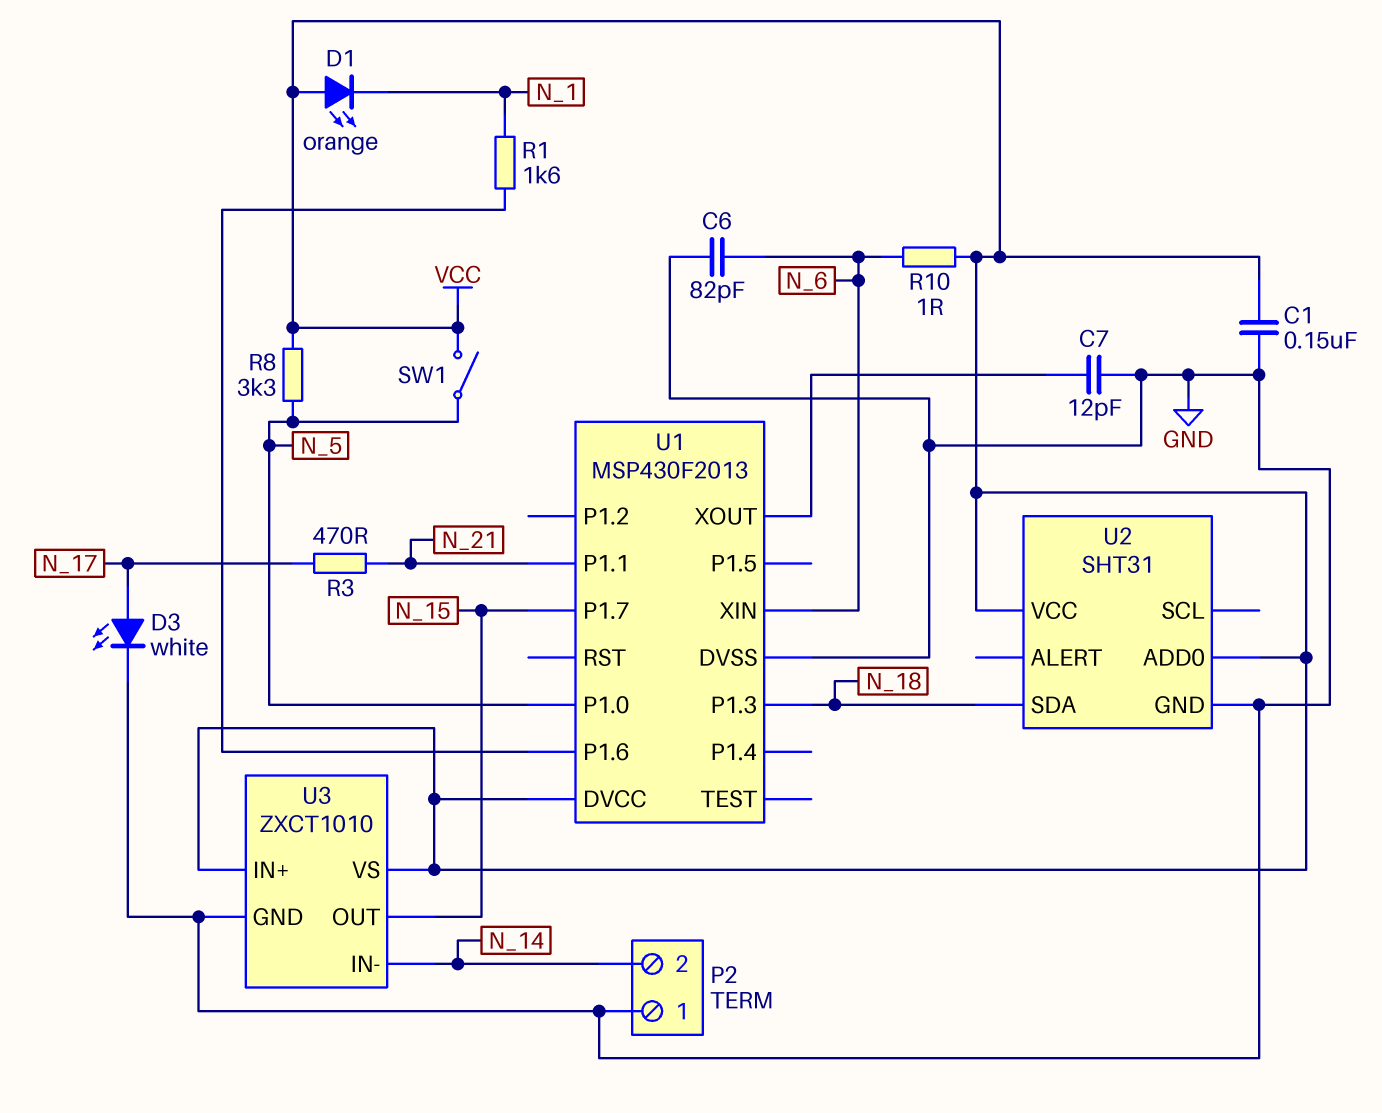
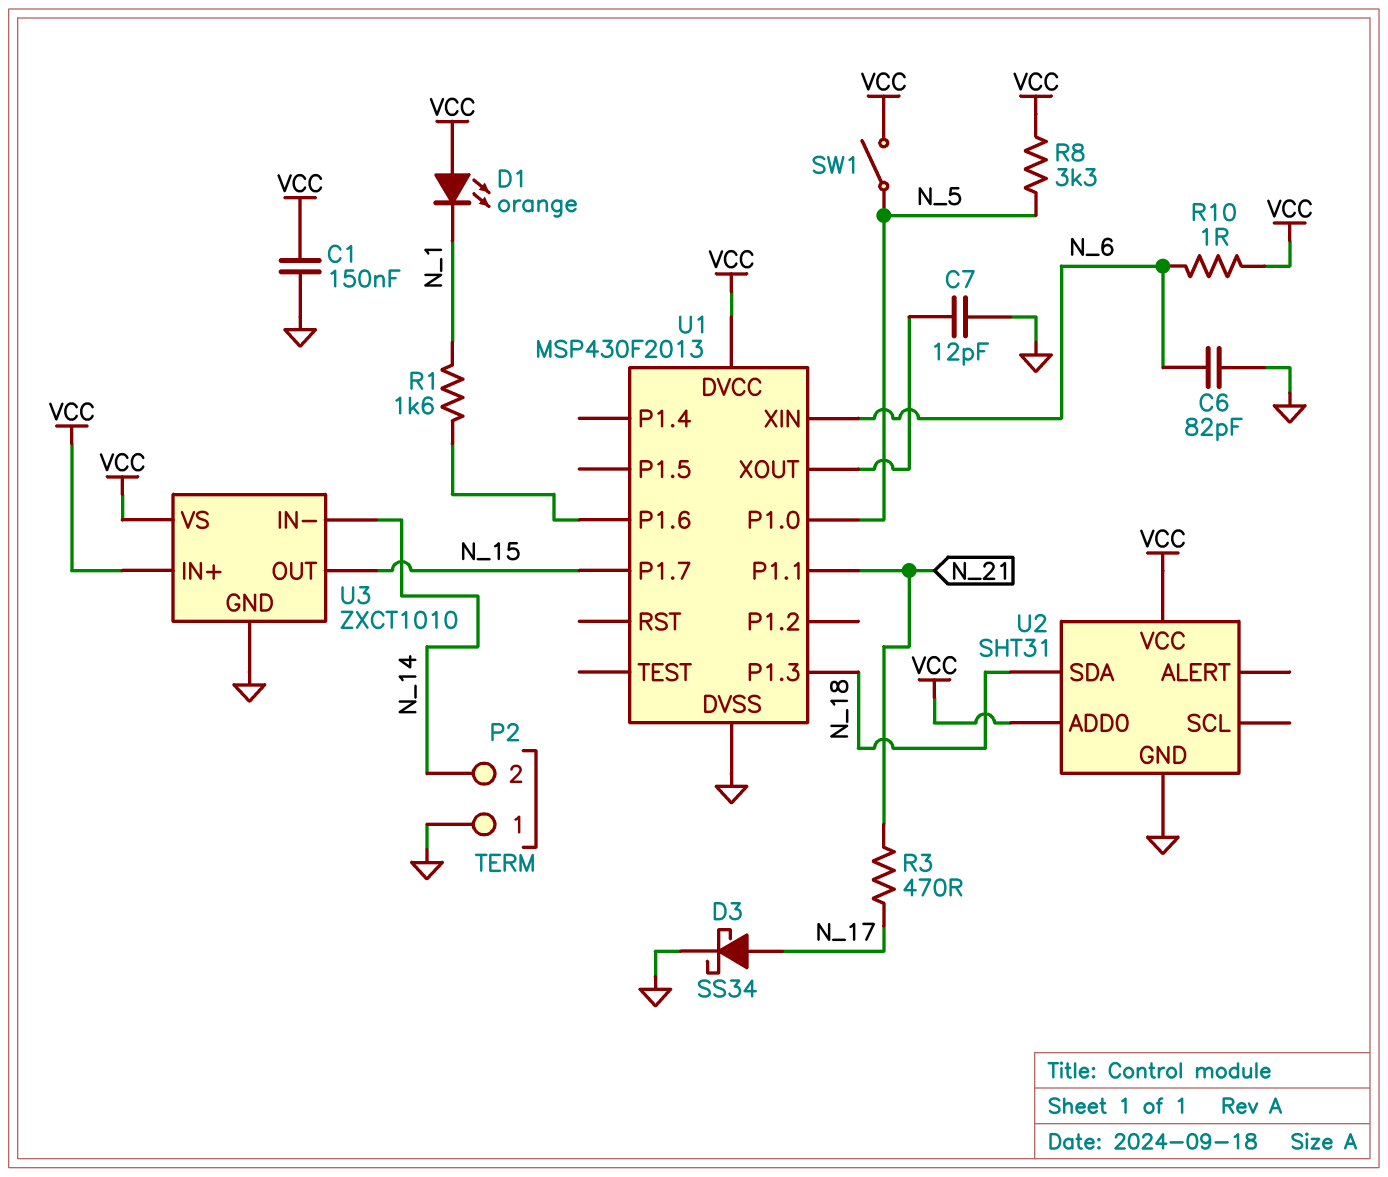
D3: LED white (A N_17, K GND) -> schottky SS34 (A N_17, K GND)

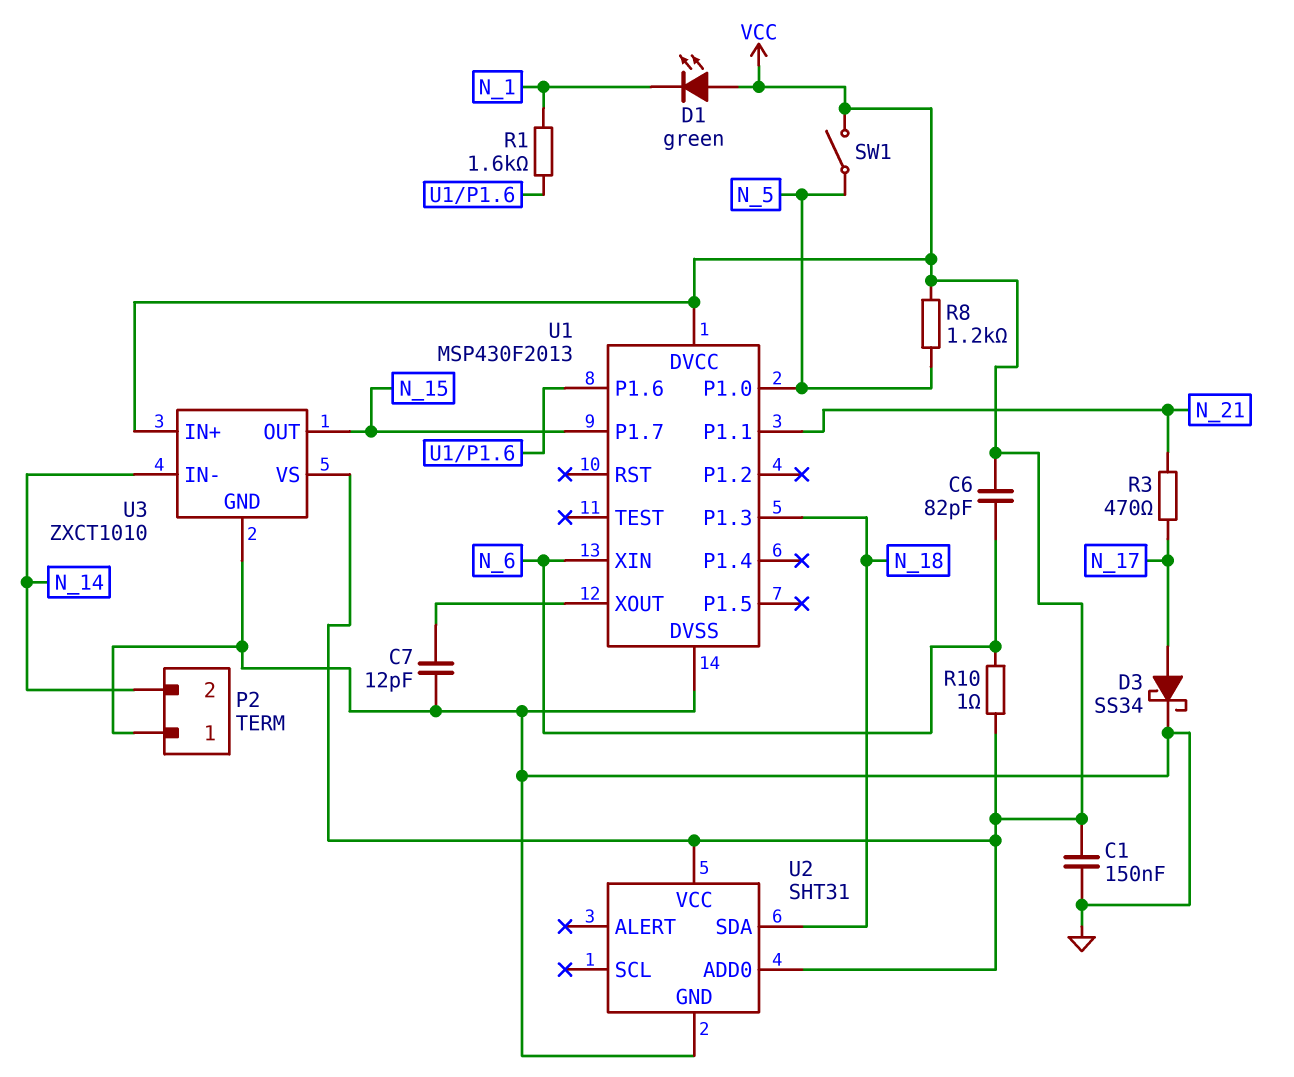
C6: 82pF (GND, N_6) -> 82pF (N_6, VCC)
D1: LED orange (A VCC, K N_1) -> LED green (A VCC, K N_1)
R8: 3.3k (N_5, VCC) -> 1.2k (N_5, VCC)

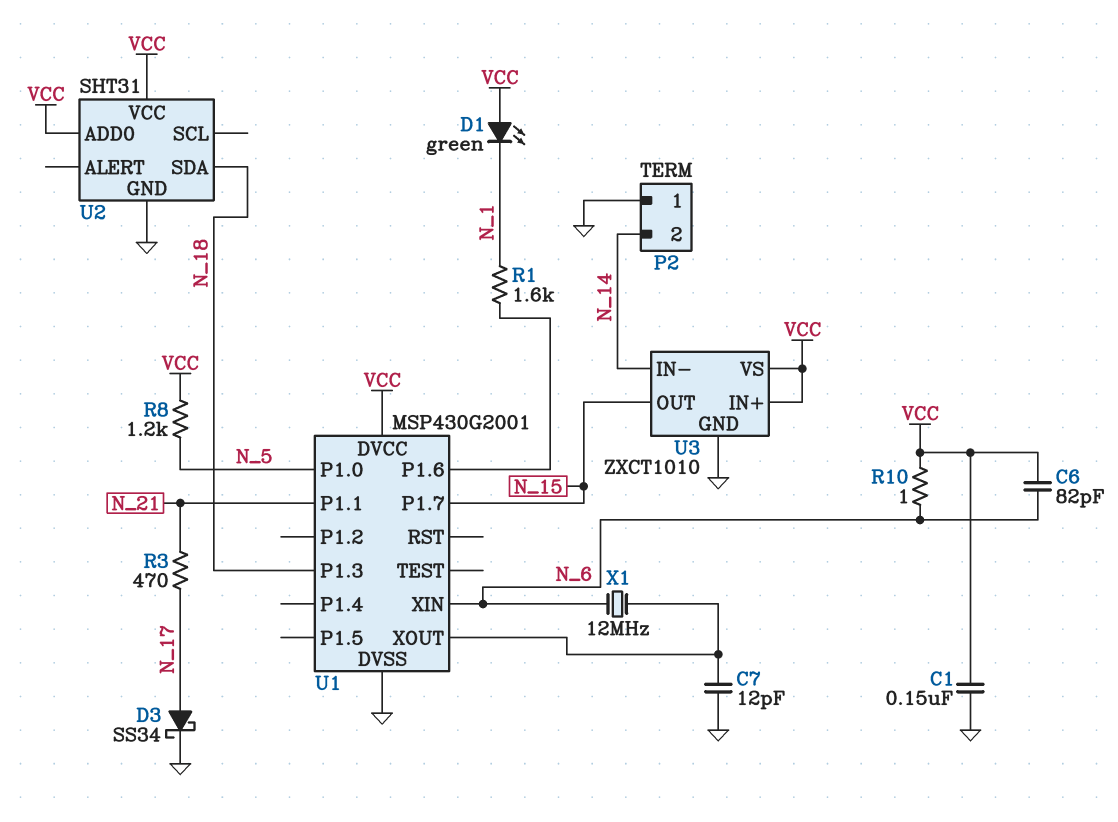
SW1: switch (N_5, VCC) -> none
U1: MSP430F2013 -> MSP430G2001
X1: none -> 12MHz (N_6, U1/XOUT)

